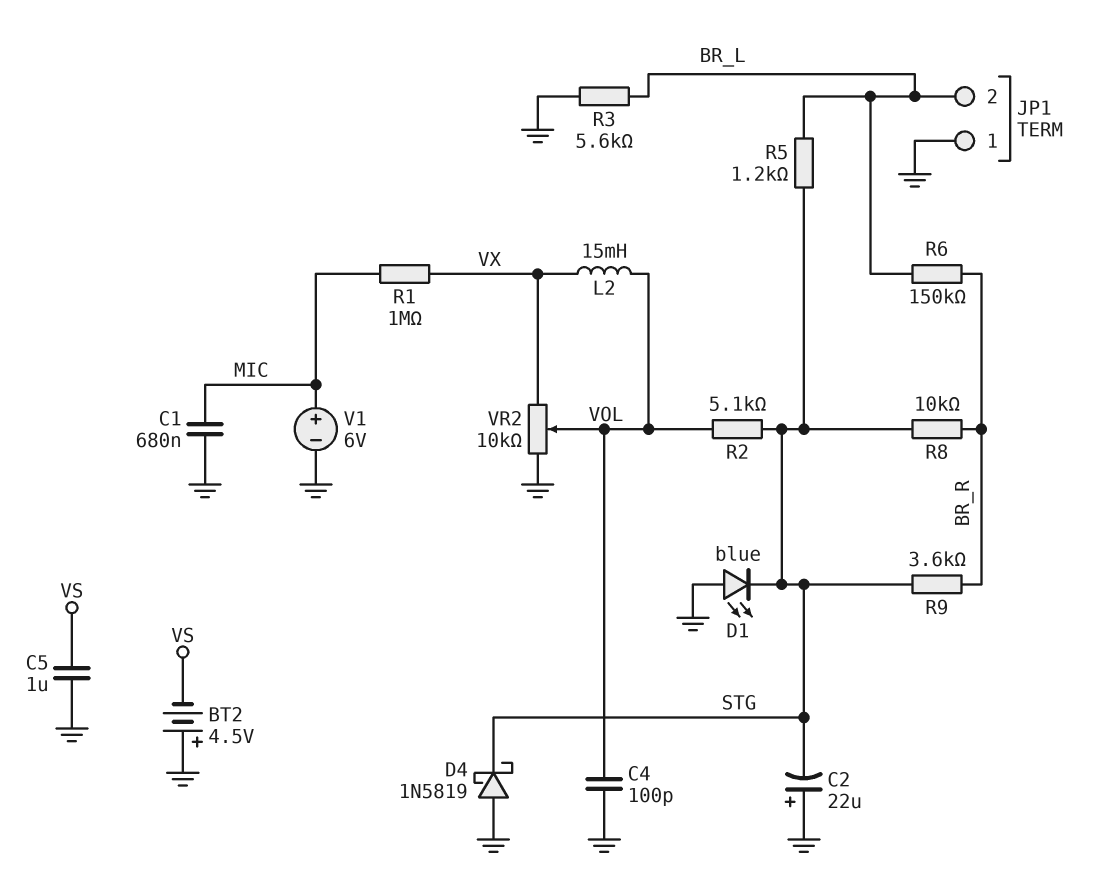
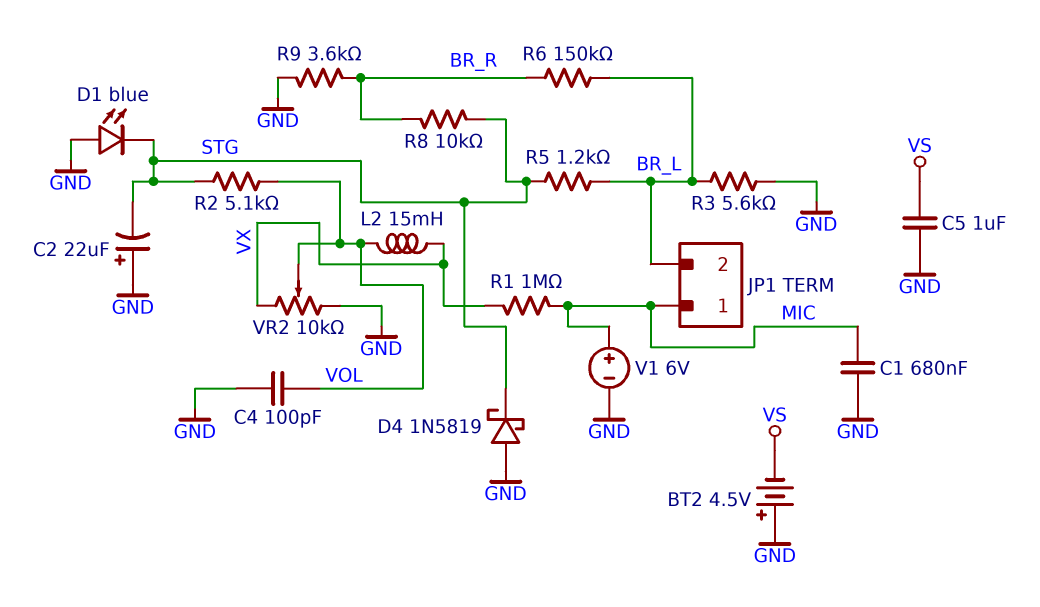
JP1 pin 1: GND -> MIC
R9: 3.6k (BR_R, STG) -> 3.6k (BR_R, GND)

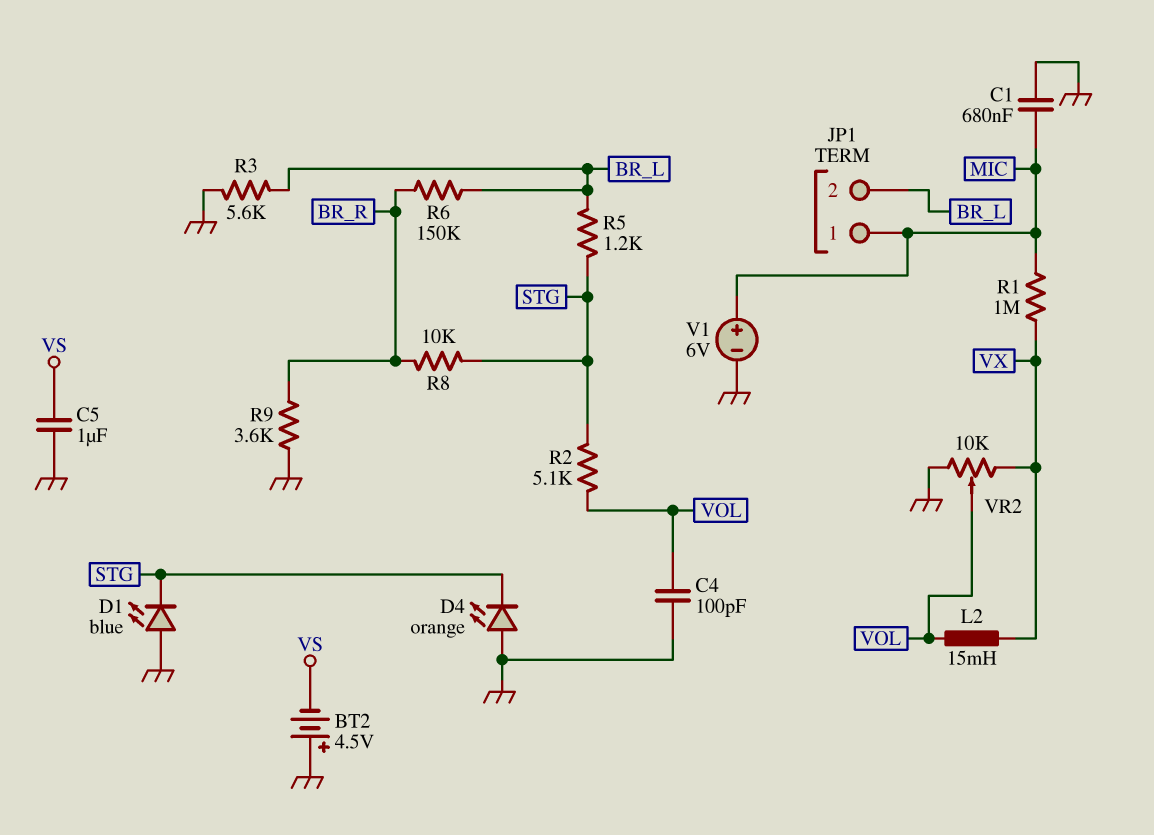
C2: 22uF (plus GND, minus STG) -> none
D4: schottky 1N5819 (A GND, K STG) -> LED orange (A GND, K STG)

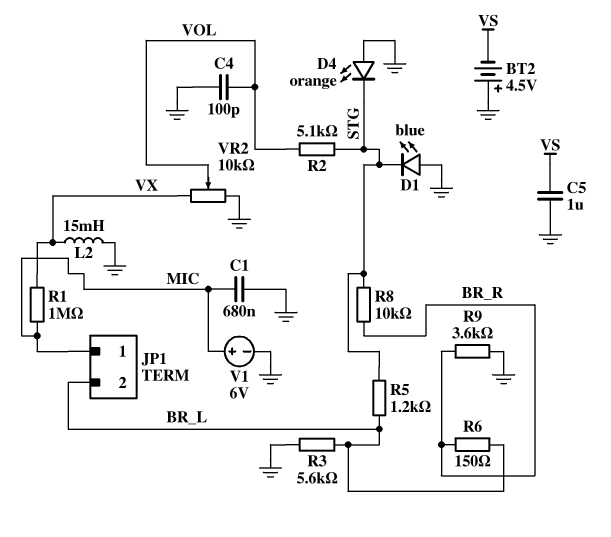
L2: 15mH (VOL, VX) -> 15mH (GND, VX)
R6: 150k (BR_L, BR_R) -> 150 (BR_L, BR_R)

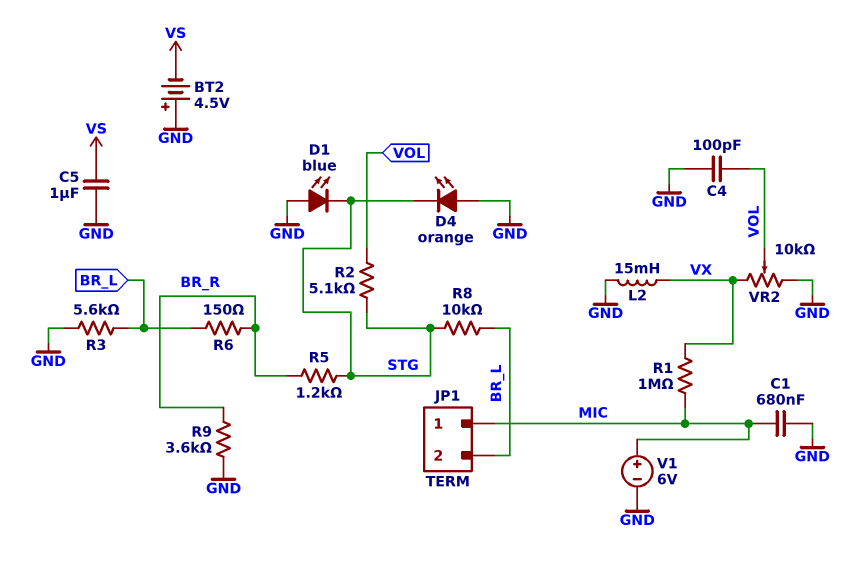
R5: 1.2k (BR_L, STG) -> 1.2k (BR_R, STG)
R8: 10k (BR_R, STG) -> 10k (BR_L, STG)

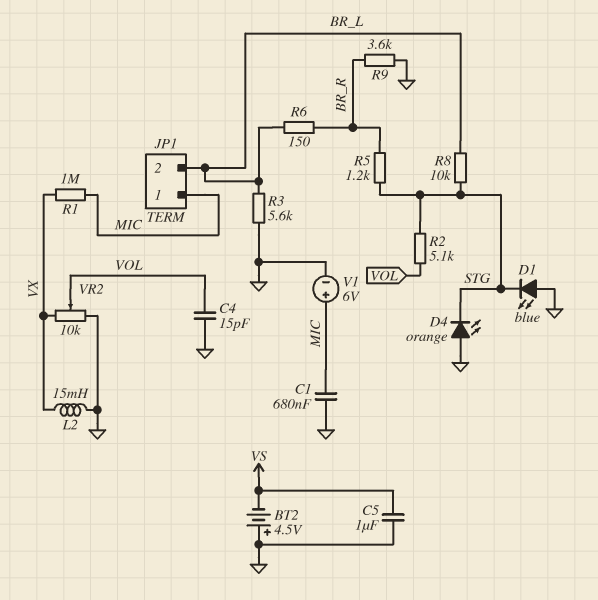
C4: 100pF (GND, VOL) -> 15pF (GND, VOL)

